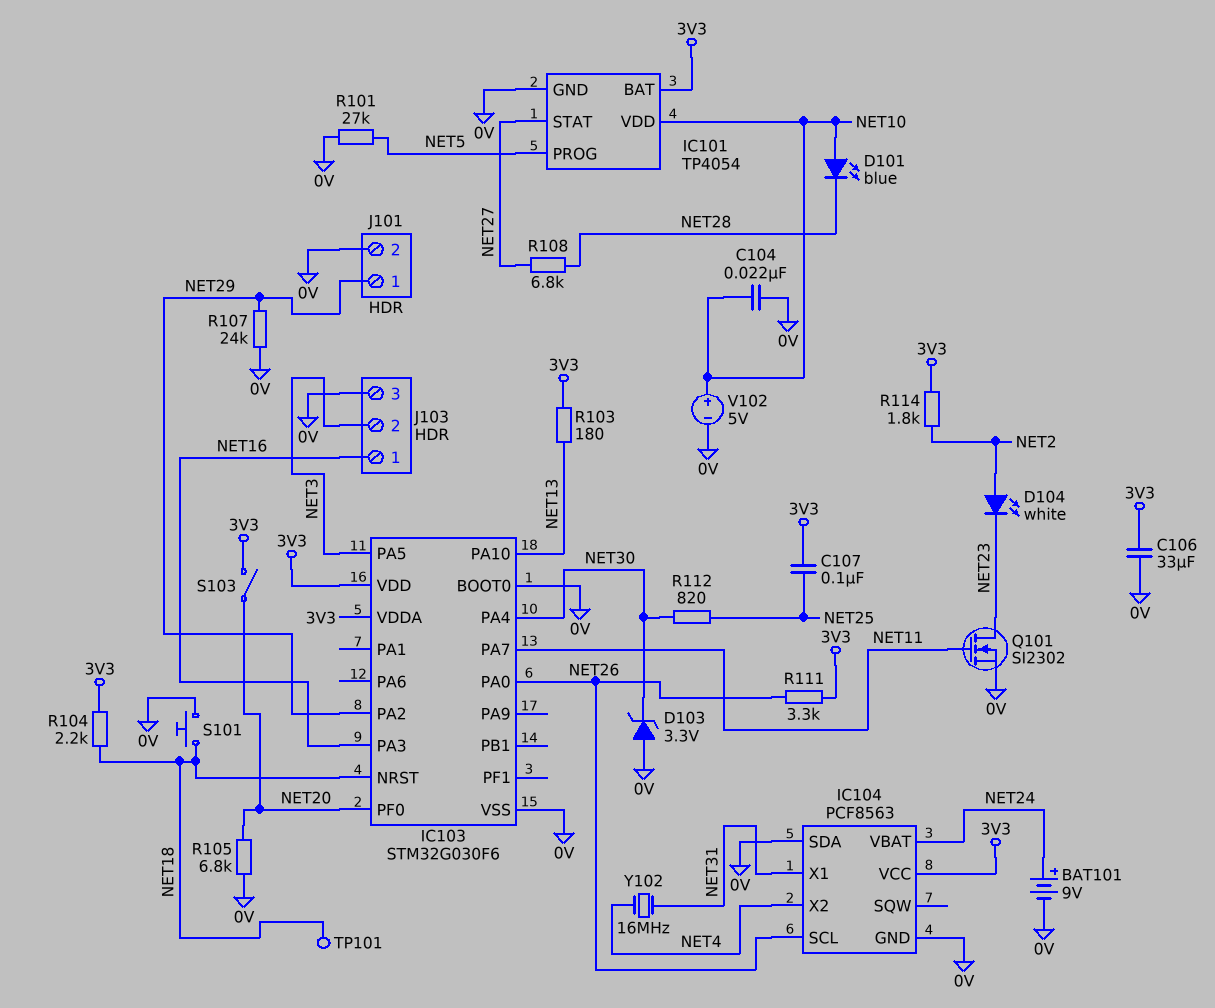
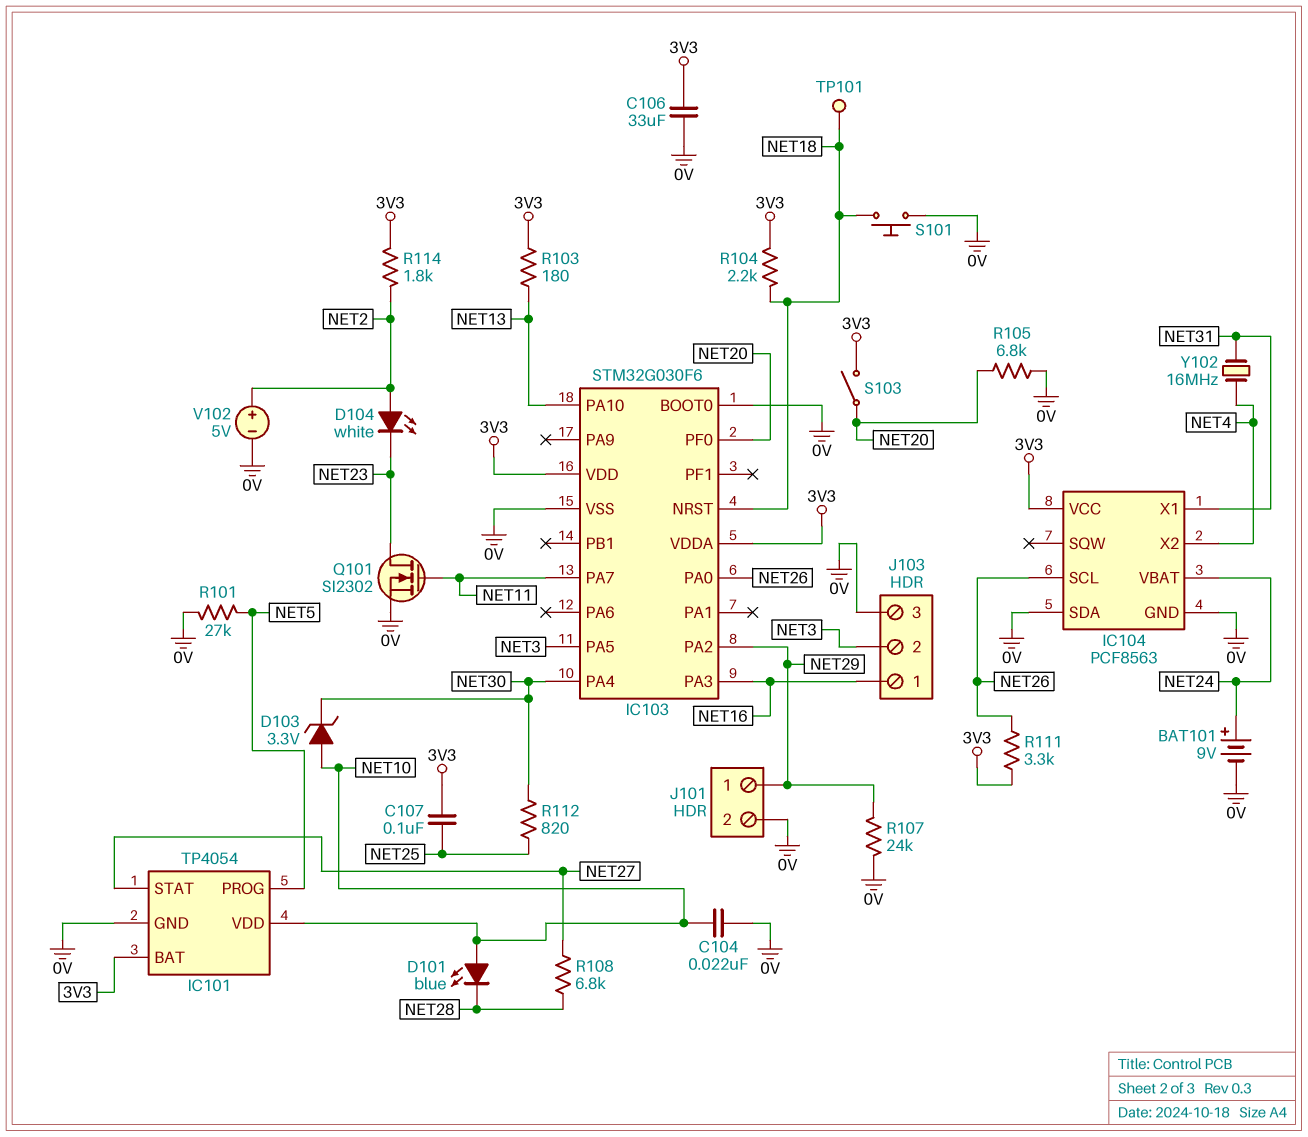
D103: zener 3.3V (A 0V, K NET30) -> zener 3.3V (A NET10, K NET30)
V102: 5V (plus NET10, minus 0V) -> 5V (plus NET2, minus 0V)

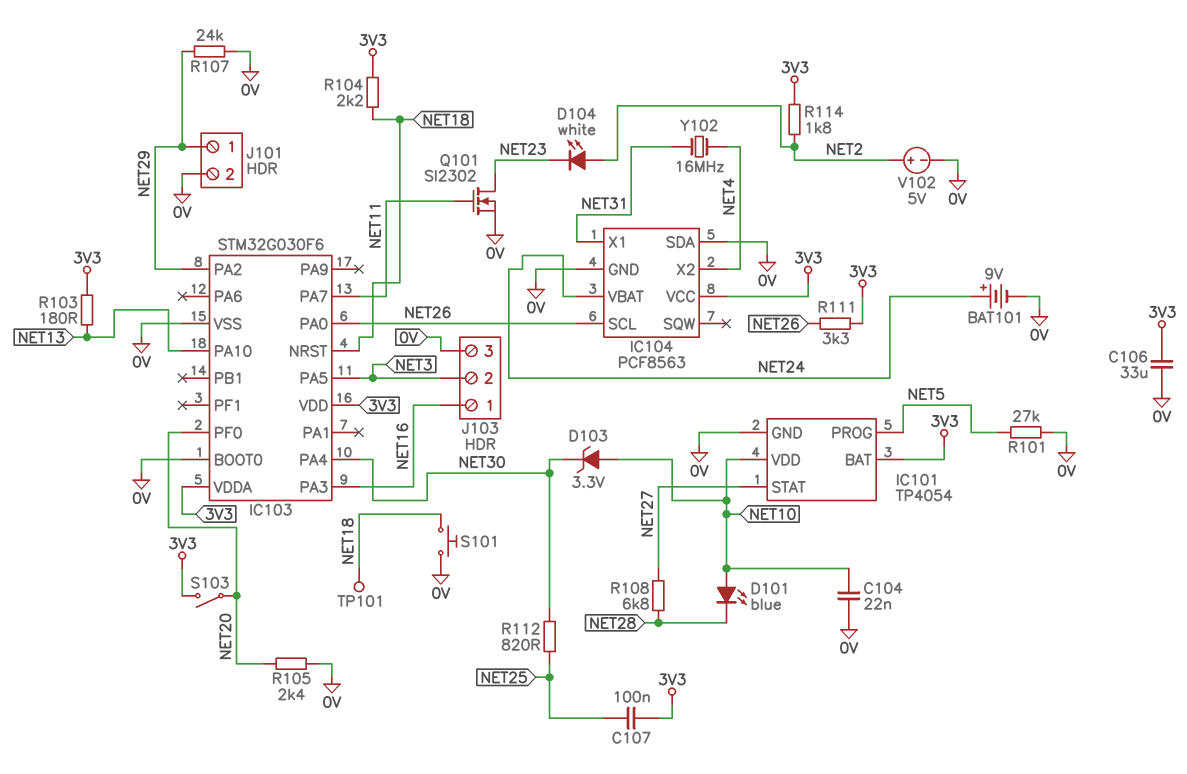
R105: 6.8k (0V, NET20) -> 2.4k (0V, NET20)

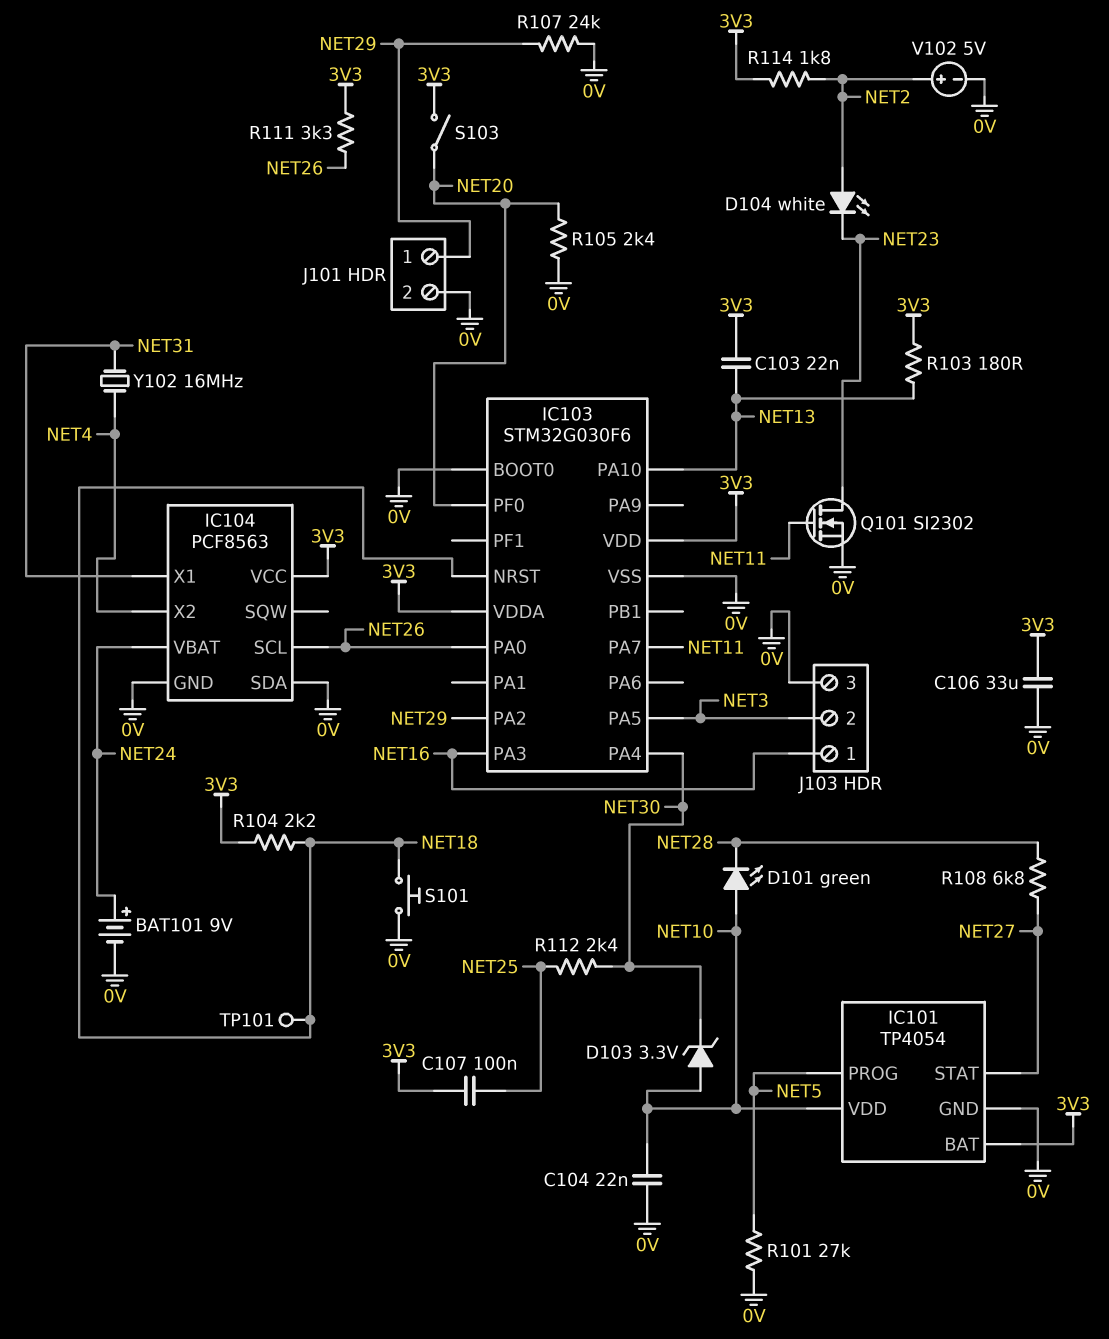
C103: none -> 22nF (3V3, NET13)
D101: LED blue (A NET10, K NET28) -> LED green (A NET10, K NET28)
R112: 820 (NET25, NET30) -> 2.4k (NET25, NET30)

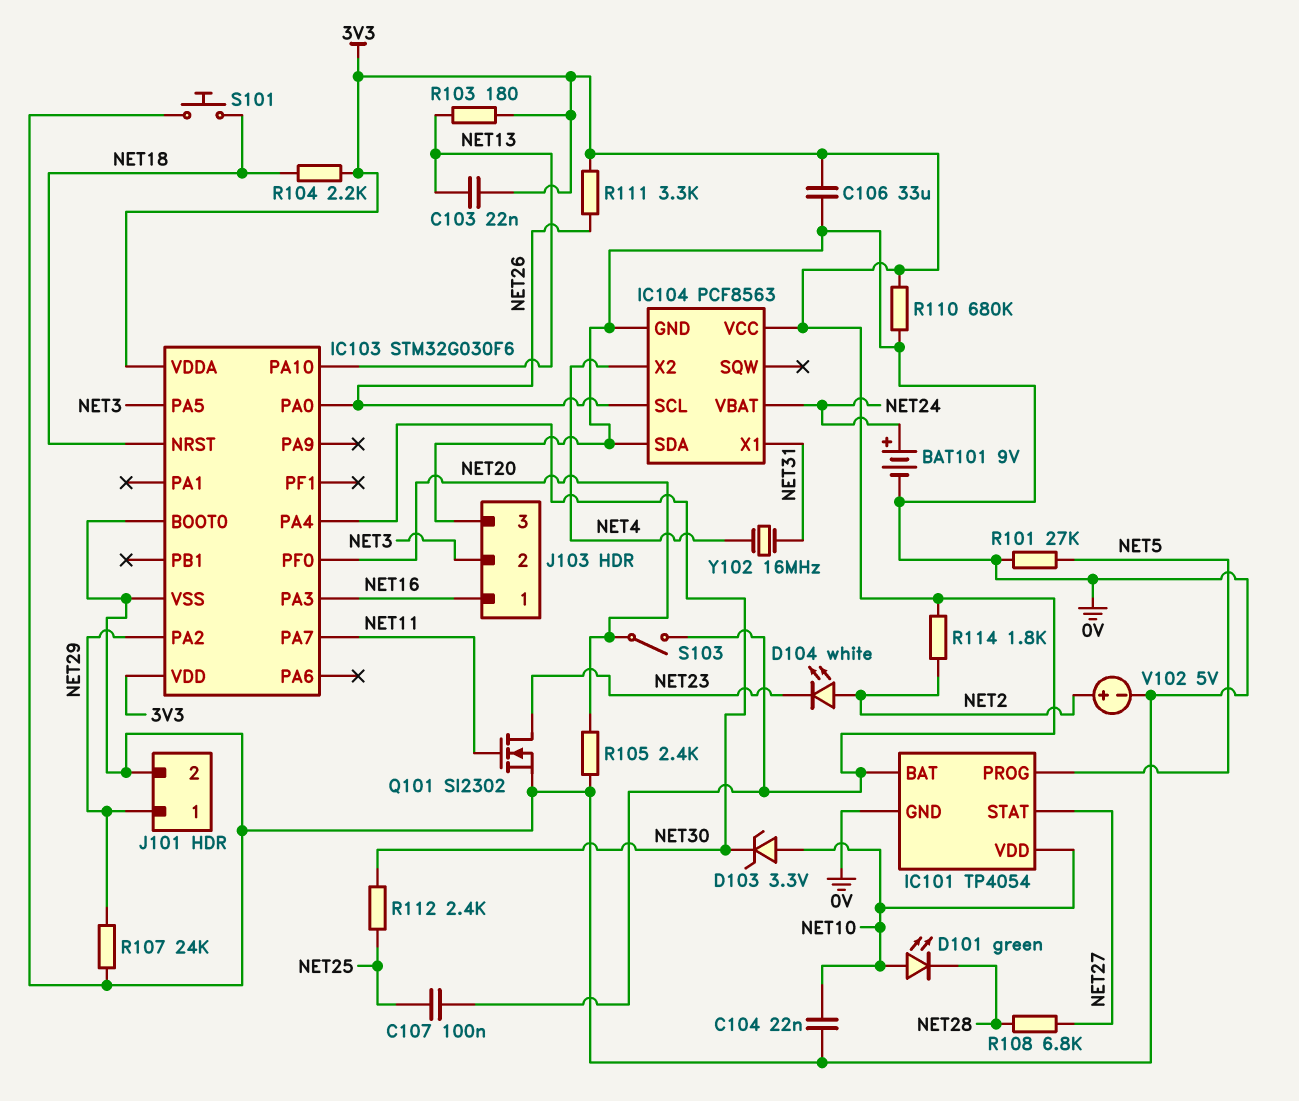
R110: none -> 680k (0V, 3V3)
TP101: test point (NET18) -> none

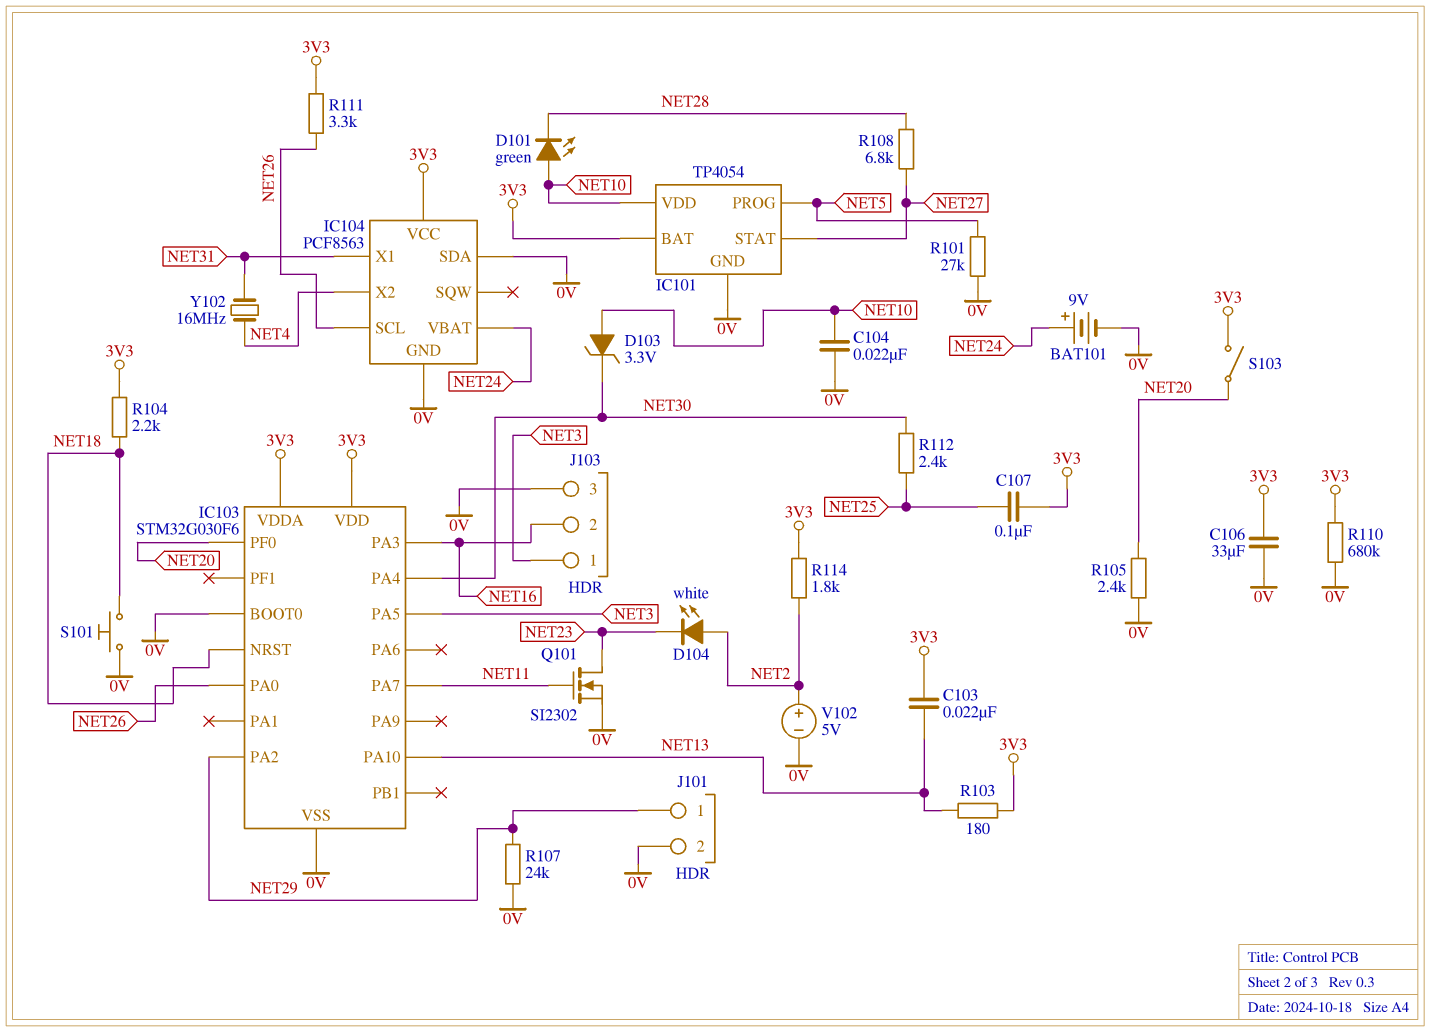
J103 pin 1: NET16 -> NET3
J103 pin 2: NET3 -> NET16

